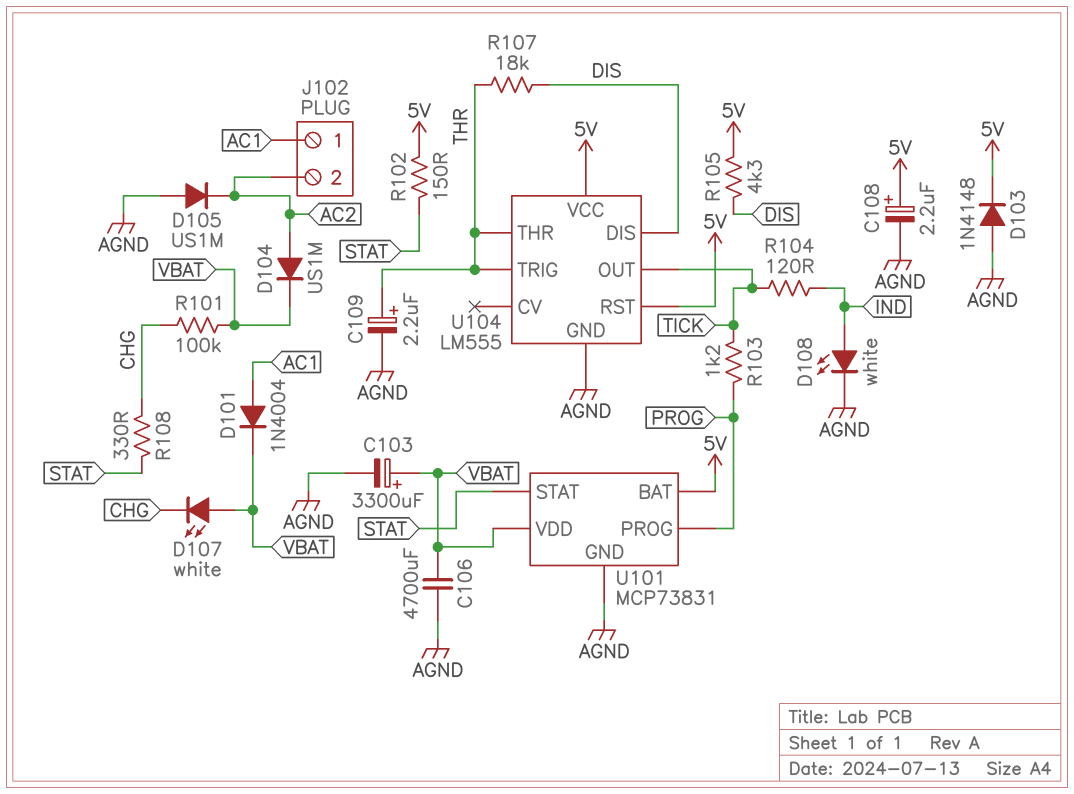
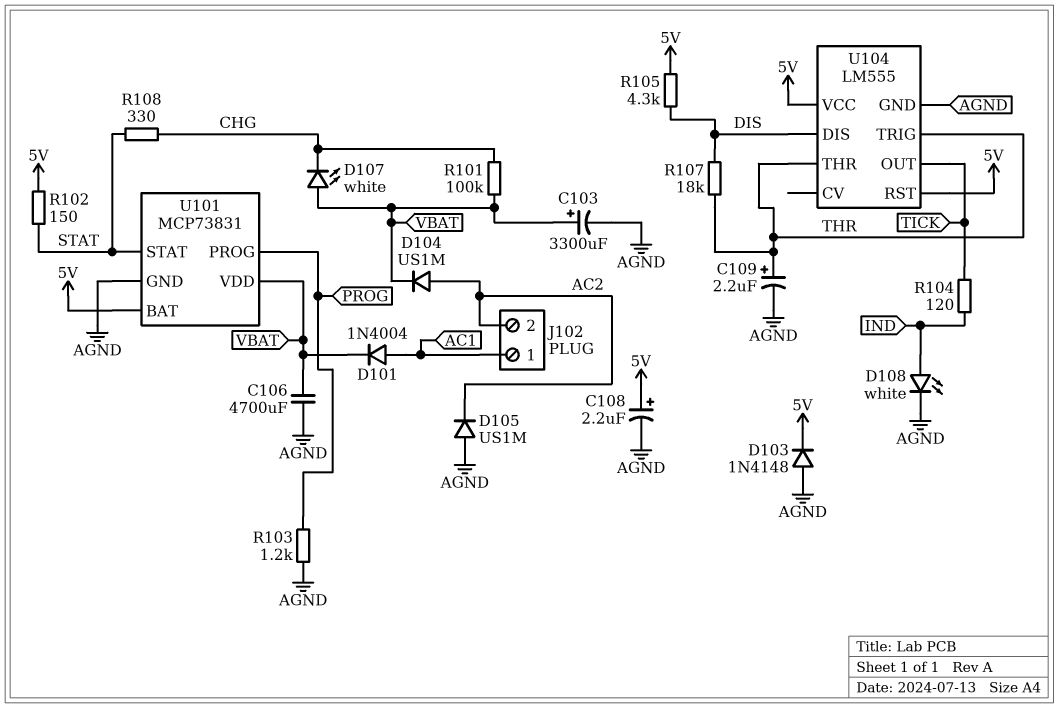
R103: 1.2k (PROG, TICK) -> 1.2k (AGND, PROG)

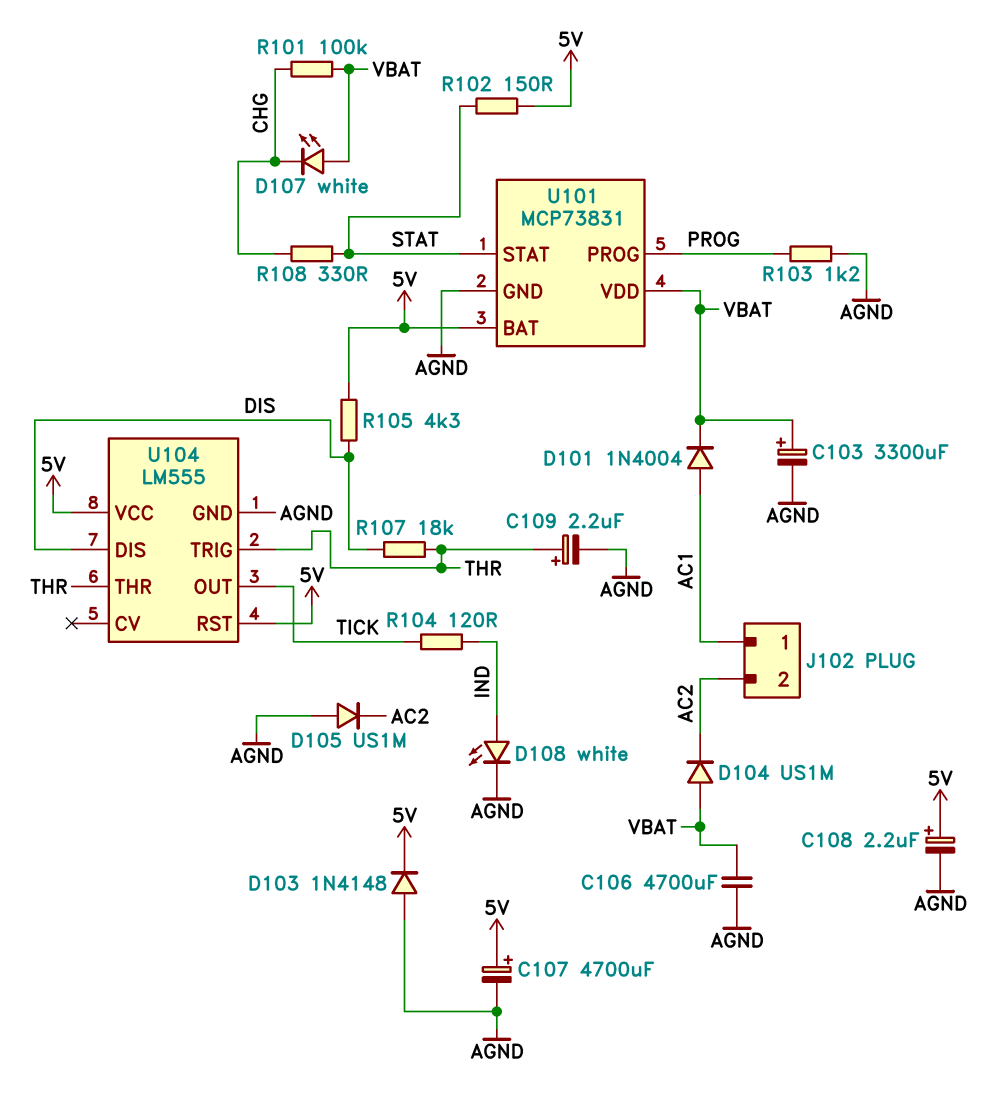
C107: none -> 4700uF (plus 5V, minus AGND)
D104: diode US1M (A AC2, K VBAT) -> diode US1M (A VBAT, K AC2)

